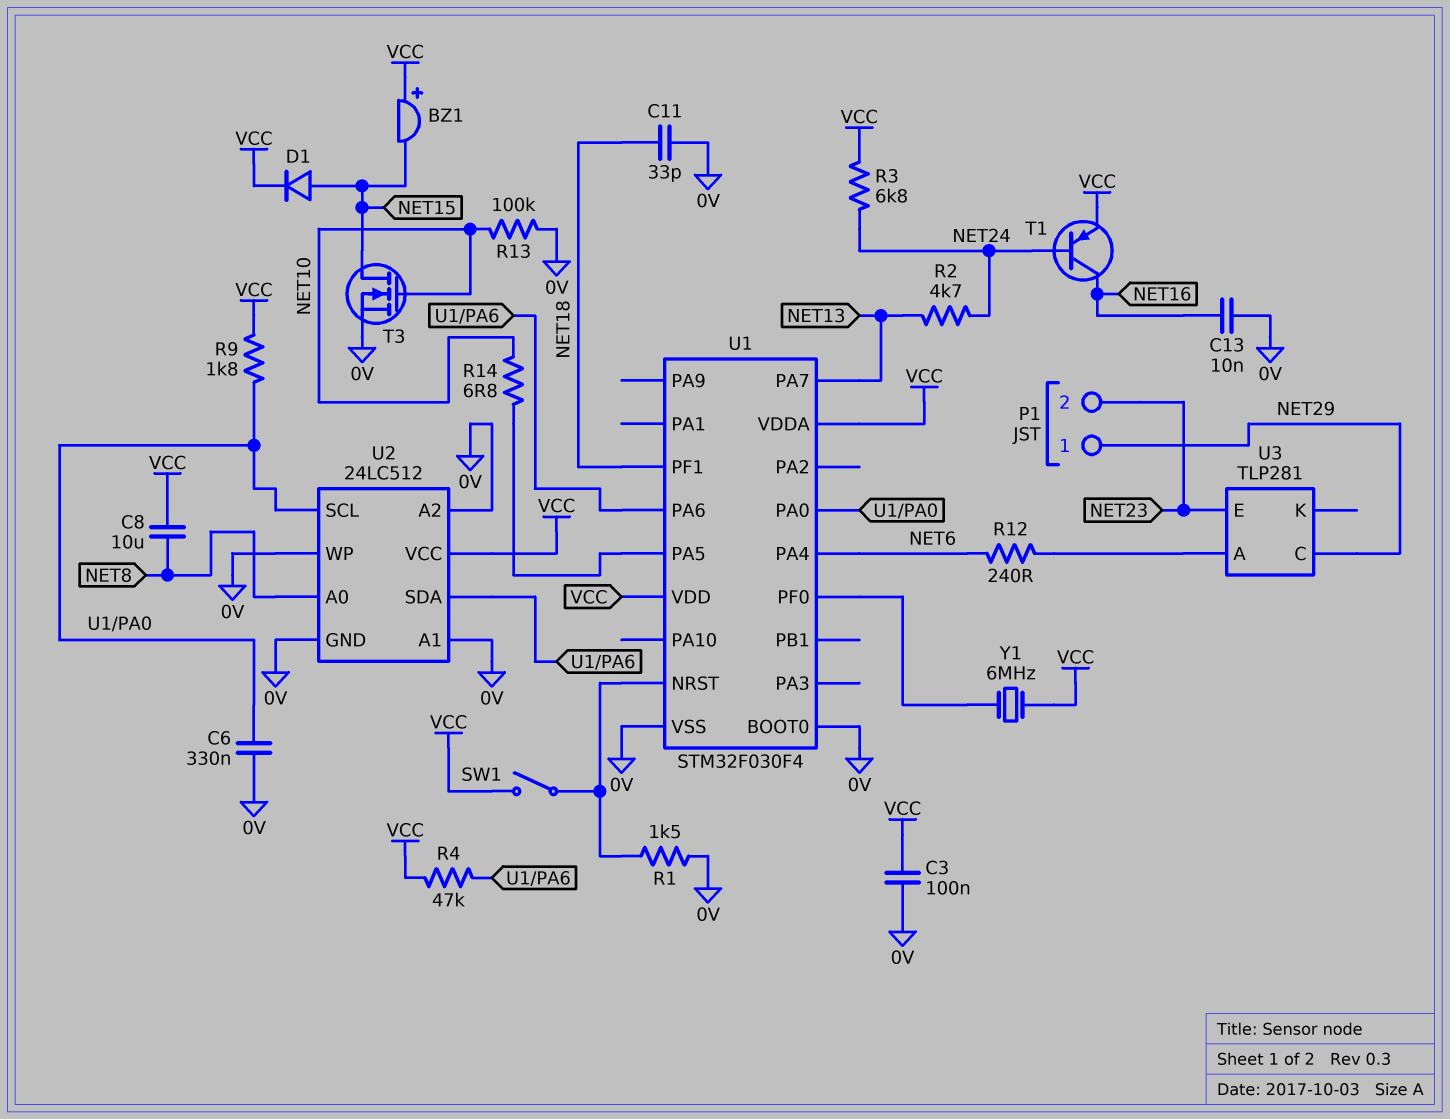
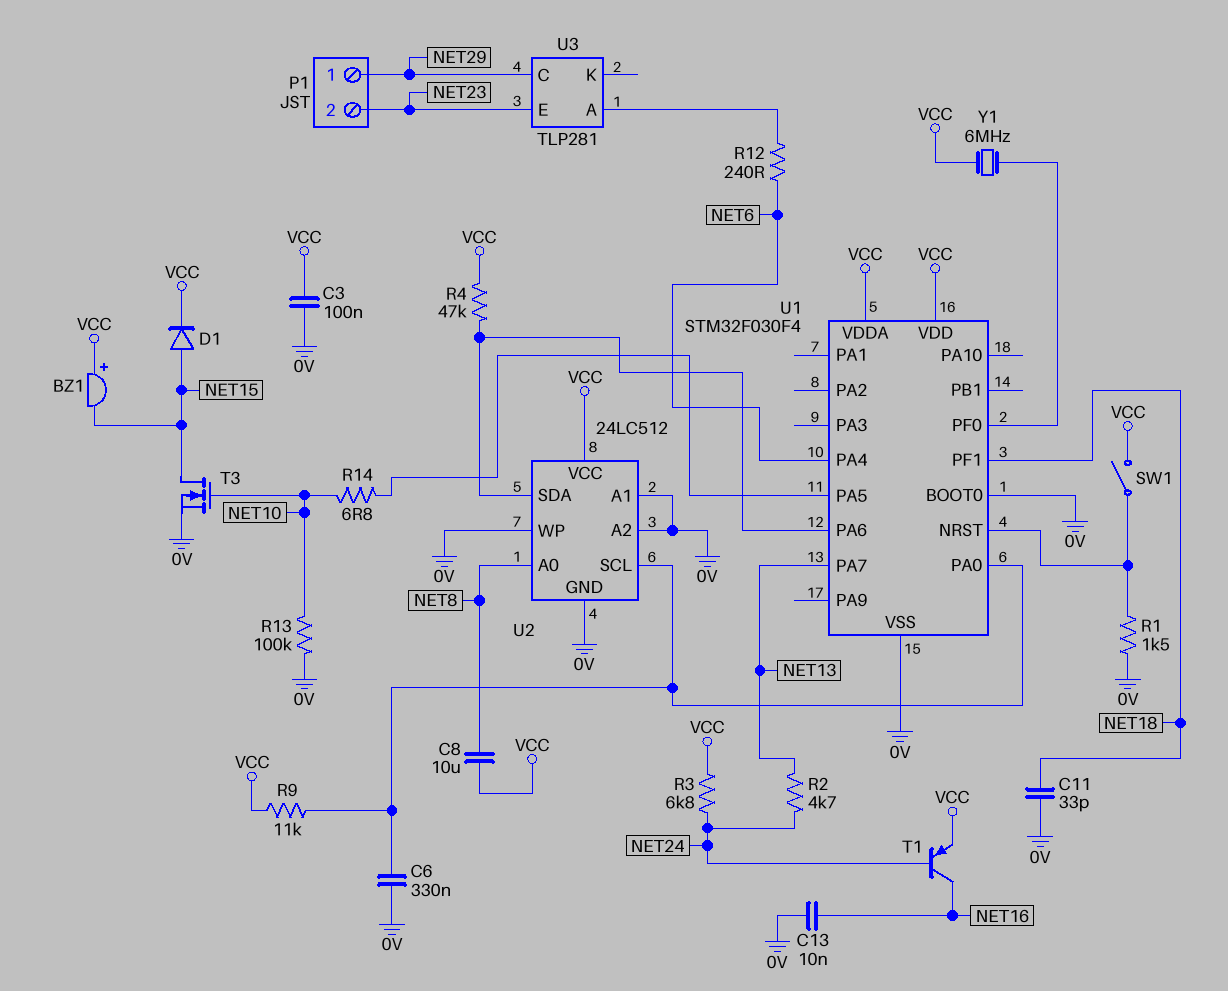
R9: 1.8k (U1/PA0, VCC) -> 11k (U1/PA0, VCC)

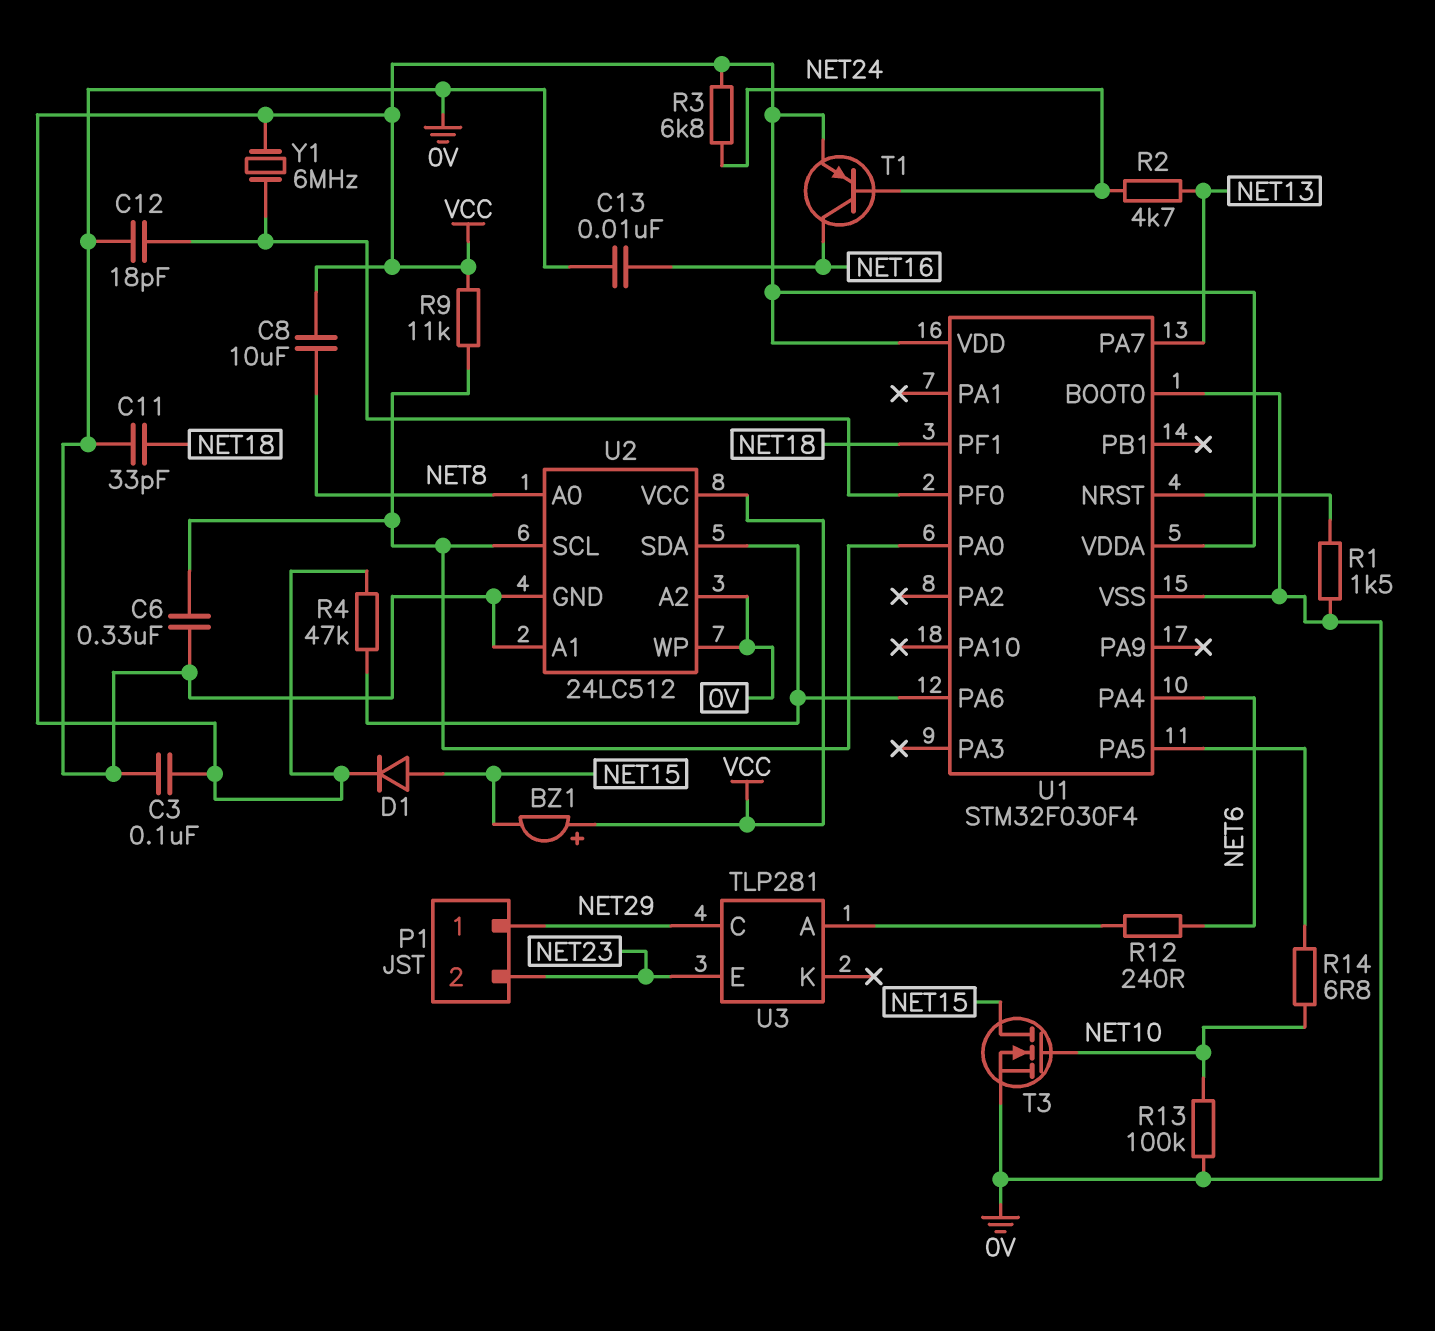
C12: none -> 18pF (0V, U1/PF0)
SW1: switch (U1/NRST, VCC) -> none

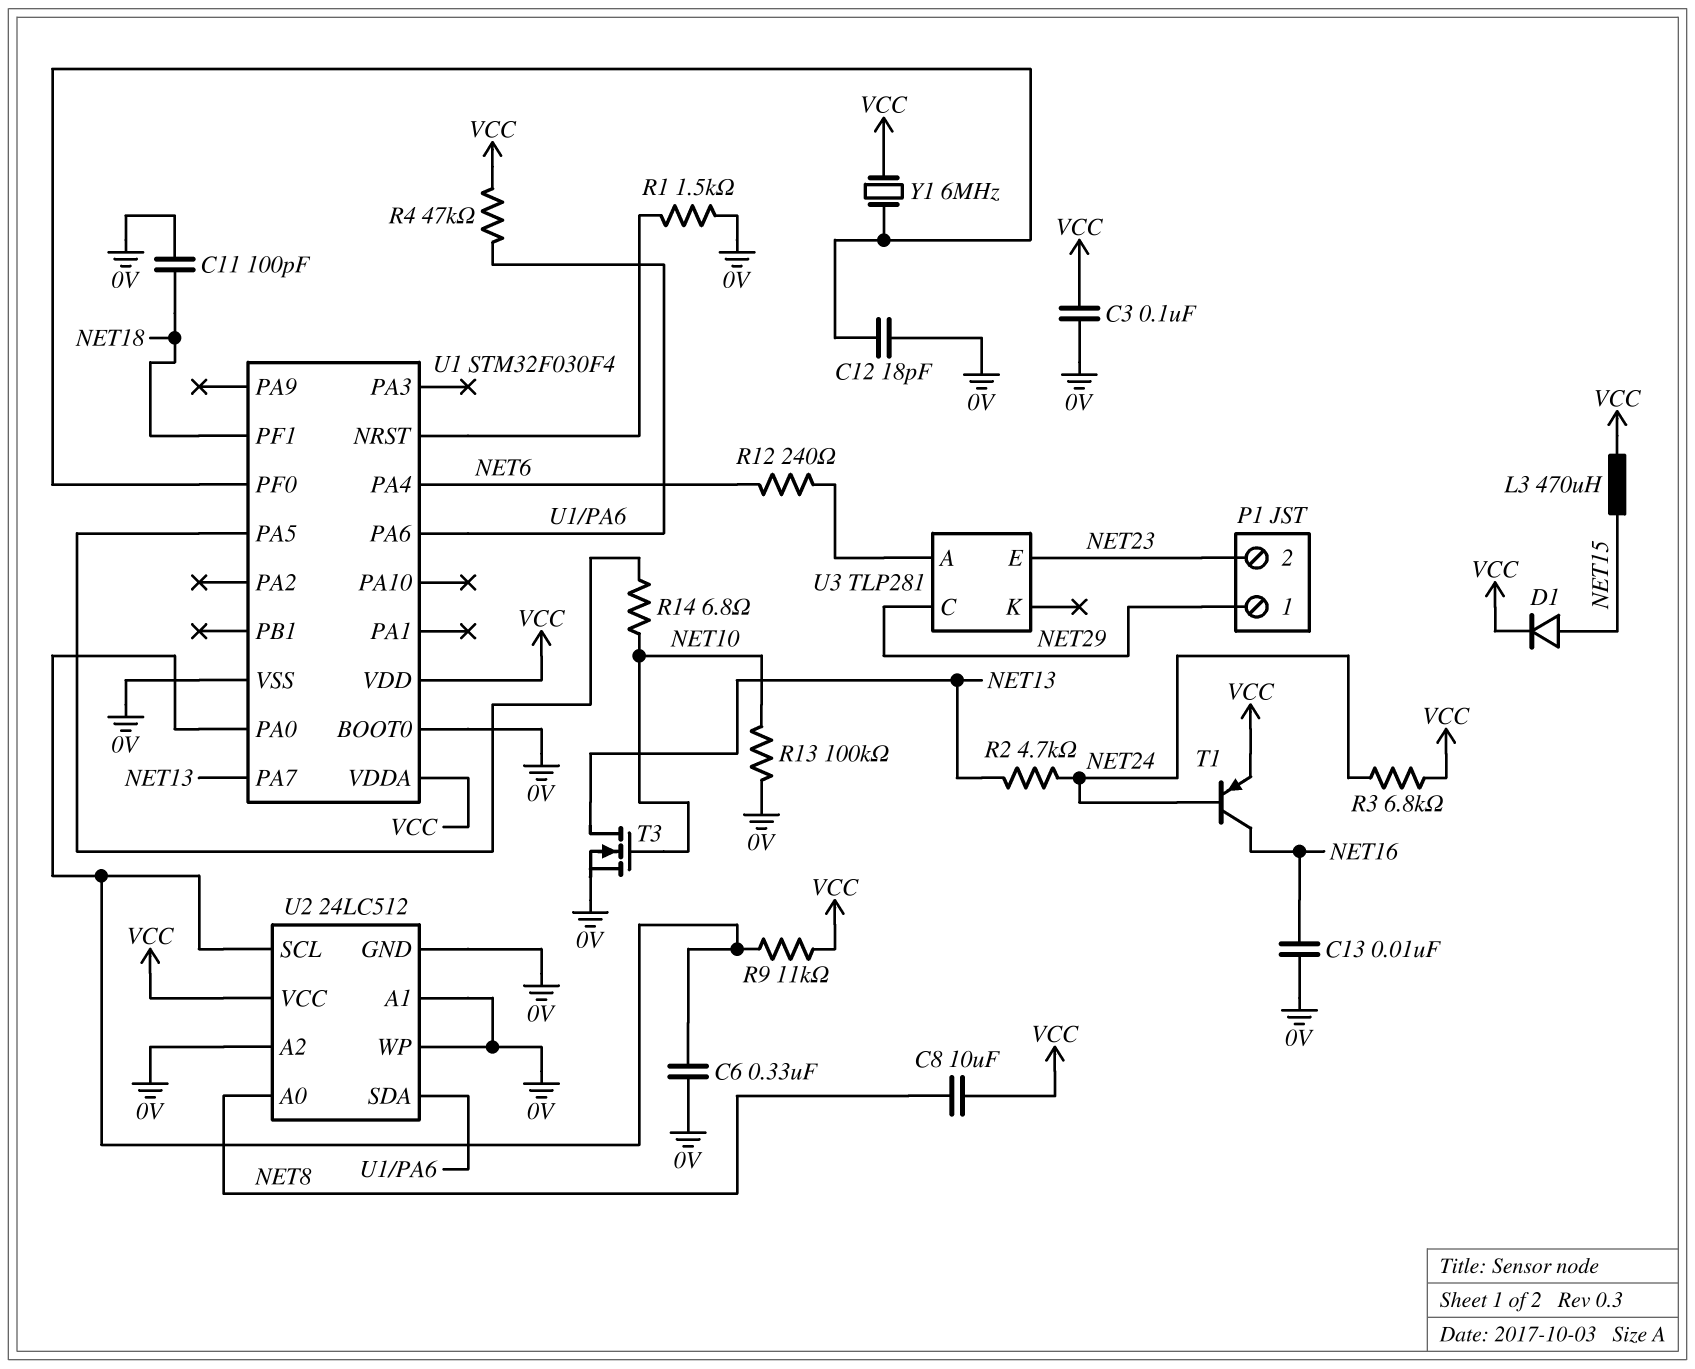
BZ1: buzzer (plus VCC, minus NET15) -> none
C11: 33pF (0V, NET18) -> 100pF (0V, NET18)
L3: none -> 470uH (NET15, VCC)
T3: NMOS (G NET10, D NET15, S 0V) -> NMOS (G NET10, D NET13, S 0V)

